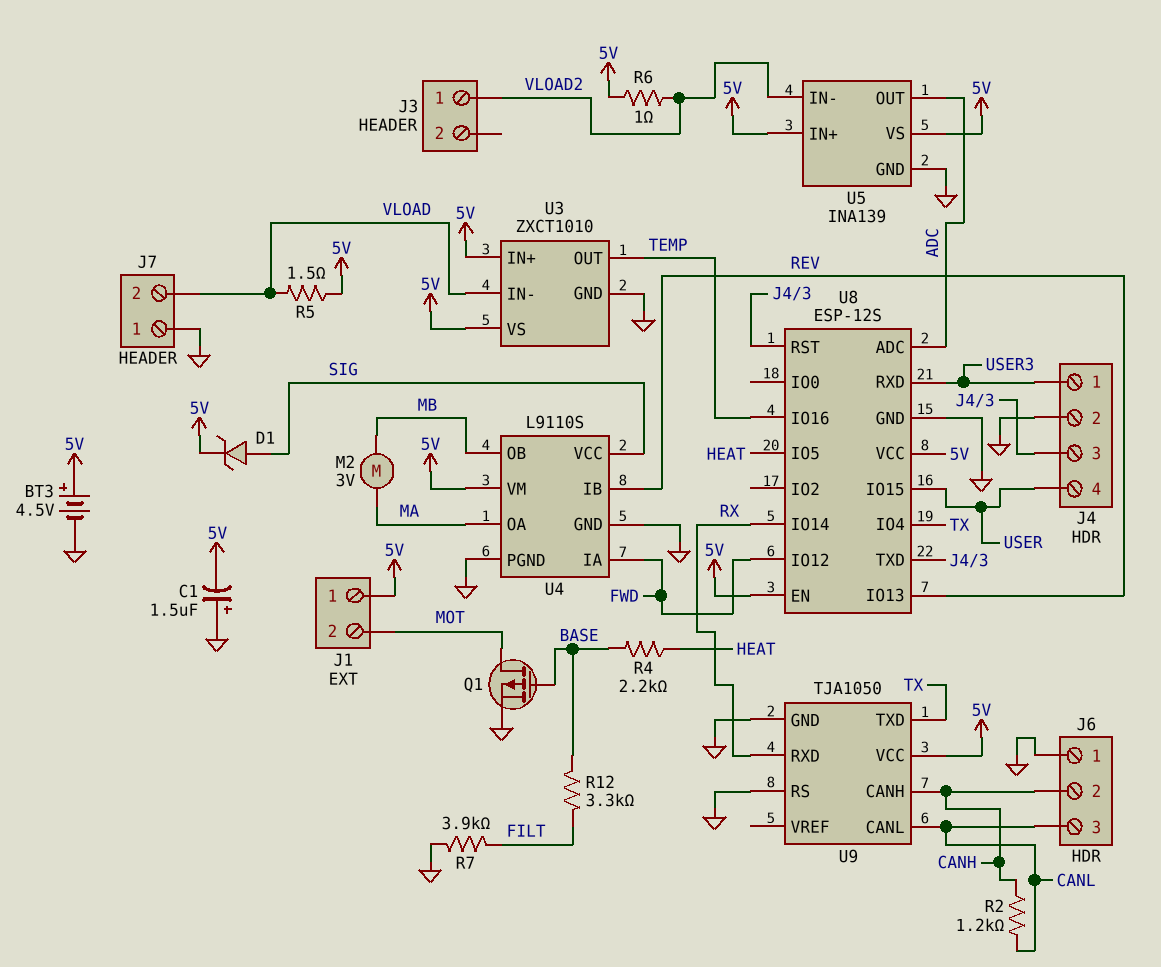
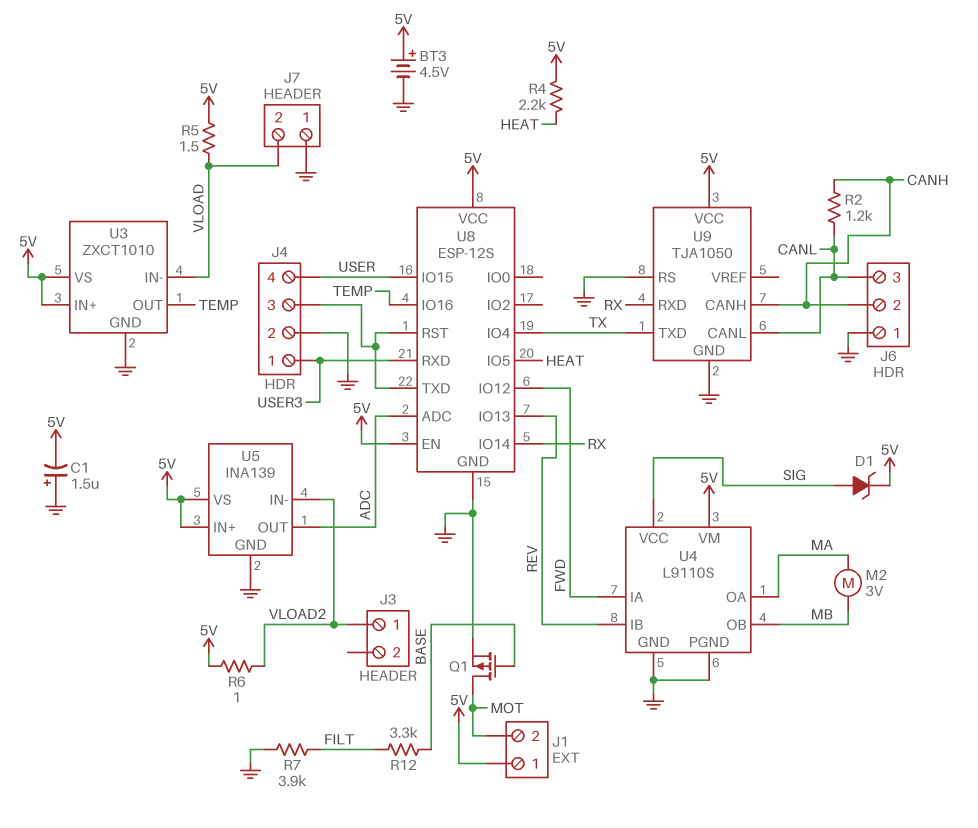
R4: 2.2k (BASE, HEAT) -> 2.2k (5V, HEAT)

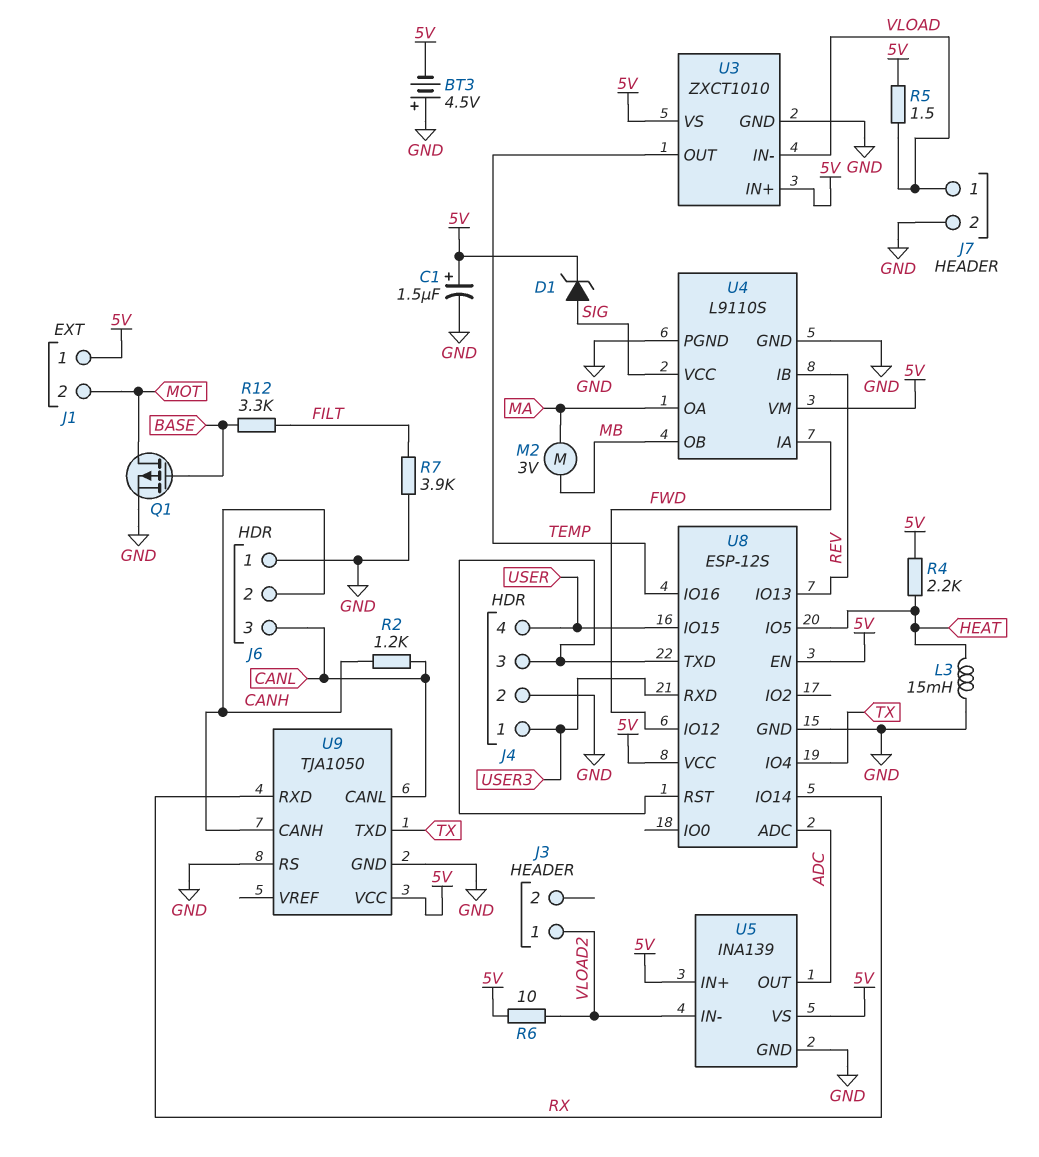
BT3: 4.5V (plus 5V, minus GND) -> 4.5V (plus GND, minus 5V)
C1: 1.5uF (plus GND, minus 5V) -> 1.5uF (plus 5V, minus GND)
J7 pin 1: GND -> VLOAD
J7 pin 2: VLOAD -> GND
L3: none -> 15mH (GND, HEAT)
R6: 1 (5V, VLOAD2) -> 10 (5V, VLOAD2)

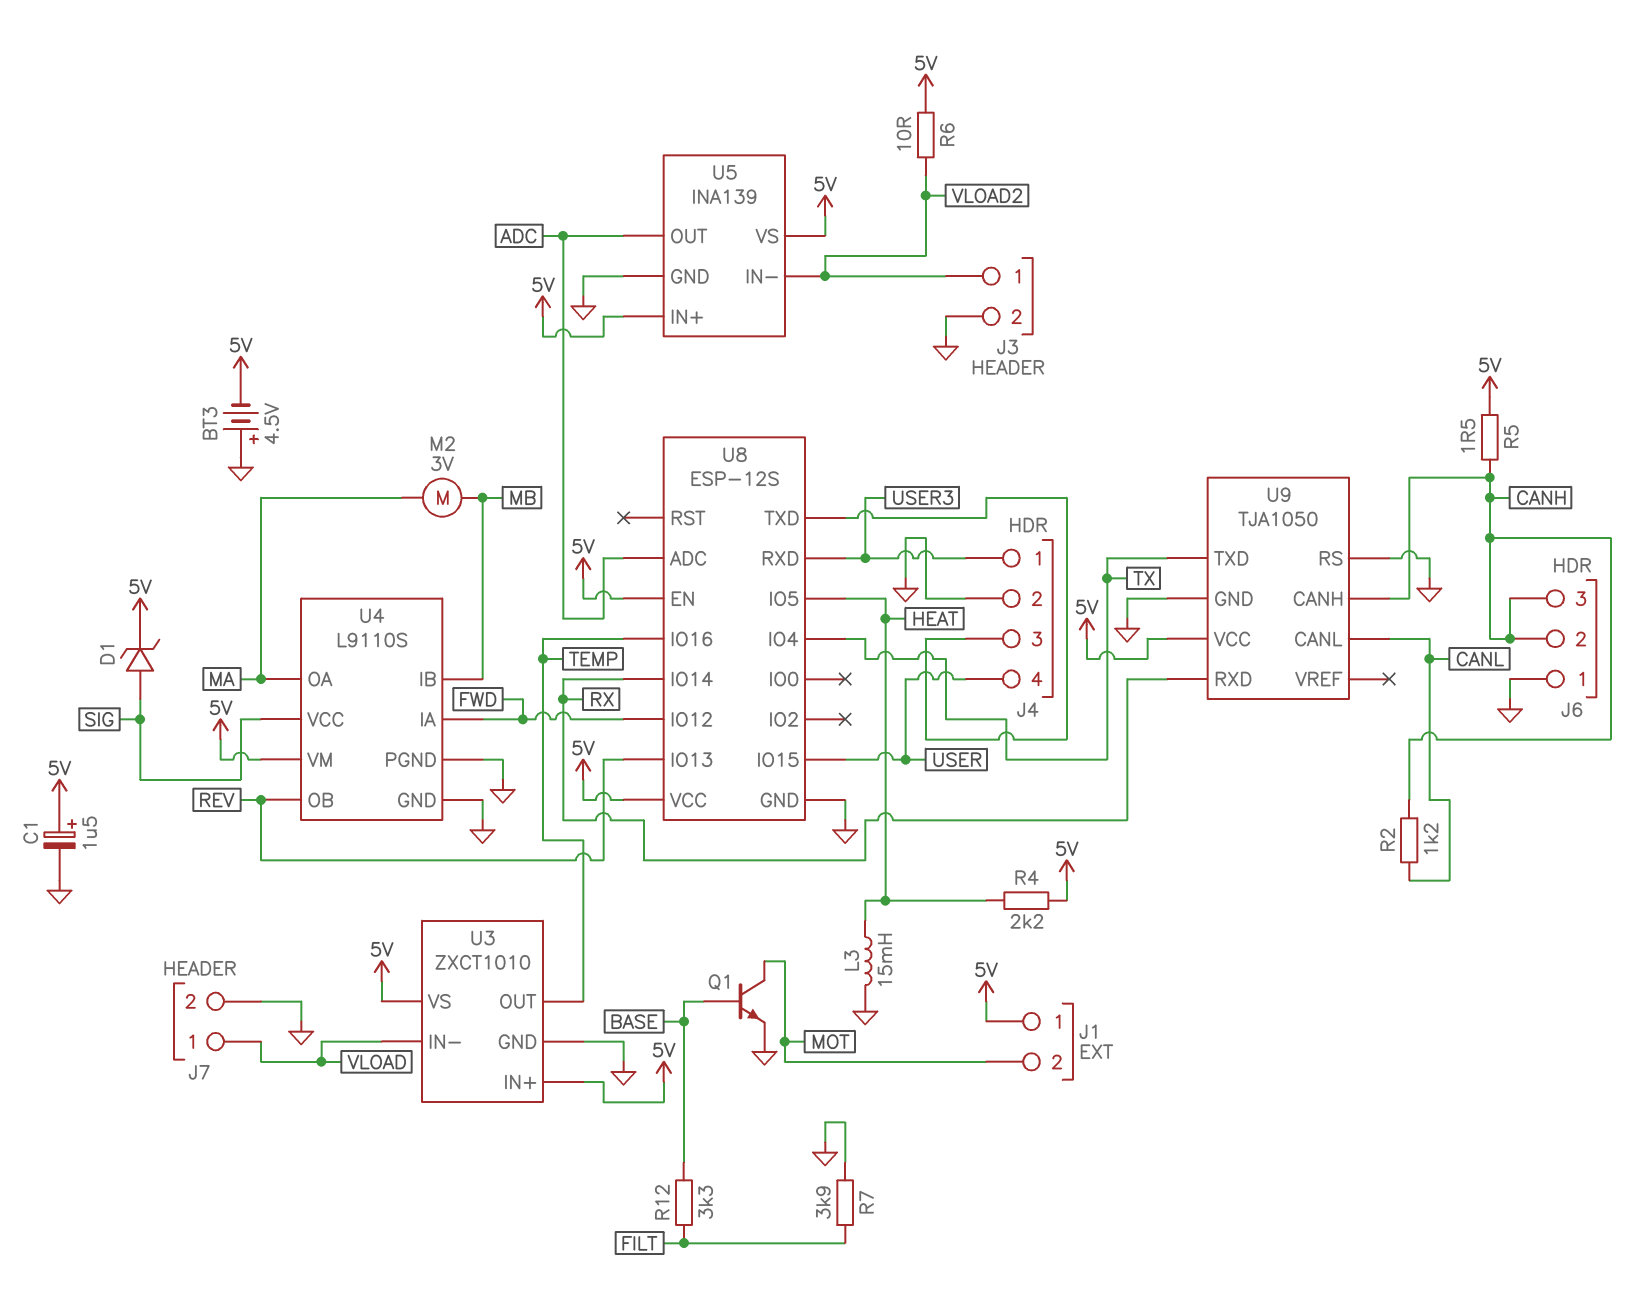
J3 pin 2: none -> GND
J6 pin 3: CANL -> CANH
Q1: PMOS (G BASE, D MOT, S GND) -> NPN (B BASE, C MOT, E GND)
R5: 1.5 (5V, VLOAD) -> 1.5 (5V, CANH)
U4 pin IB: REV -> MB
U4 pin OB: MB -> REV
U8 pin RST: J4/3 -> none

